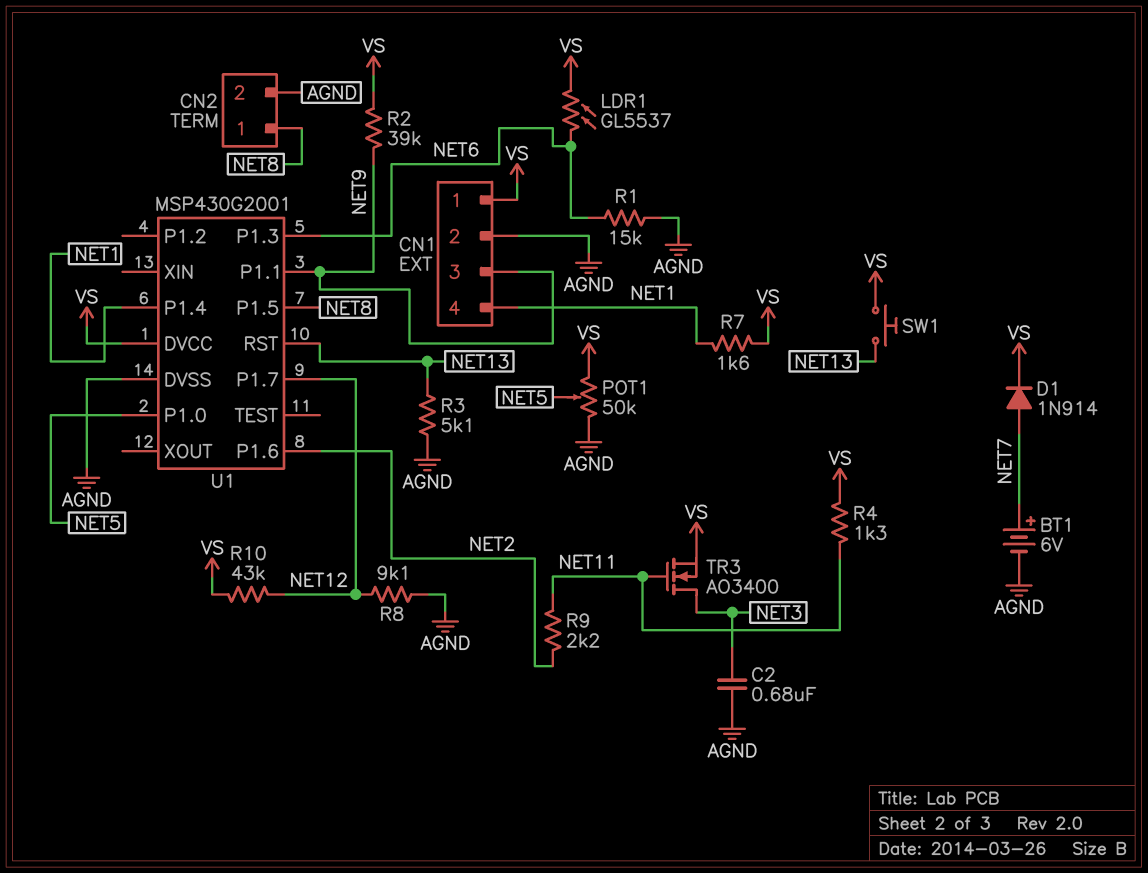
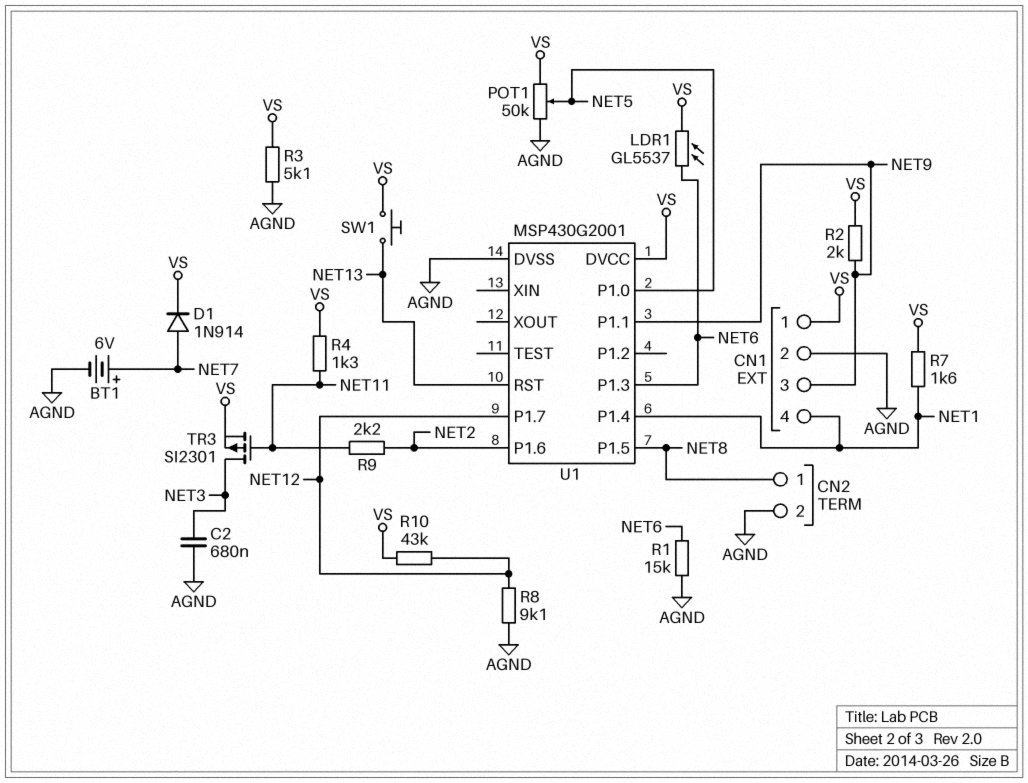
R2: 39k (NET9, VS) -> 2k (NET9, VS)
R3: 5.1k (AGND, NET13) -> 5.1k (AGND, VS)
TR3: NMOS AO3400 (G NET11, D NET3, S VS) -> PMOS SI2301 (G NET11, D NET3, S VS)

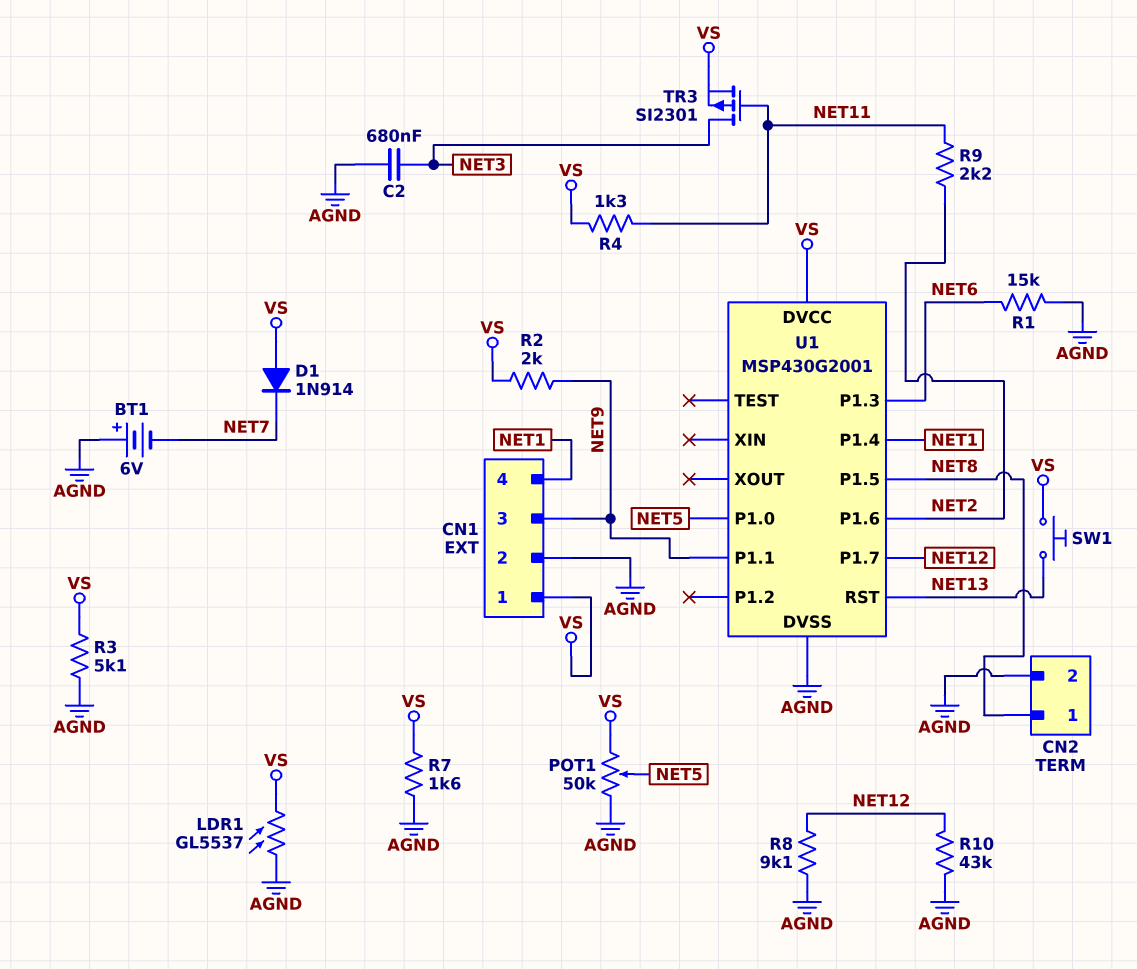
BT1: 6V (plus NET7, minus AGND) -> 6V (plus AGND, minus NET7)
D1: diode 1N914 (A NET7, K VS) -> diode 1N914 (A VS, K NET7)
LDR1: GL5537 (NET6, VS) -> GL5537 (AGND, VS)
R7: 1.6k (NET1, VS) -> 1.6k (AGND, VS)
R10: 43k (NET12, VS) -> 43k (AGND, NET12)

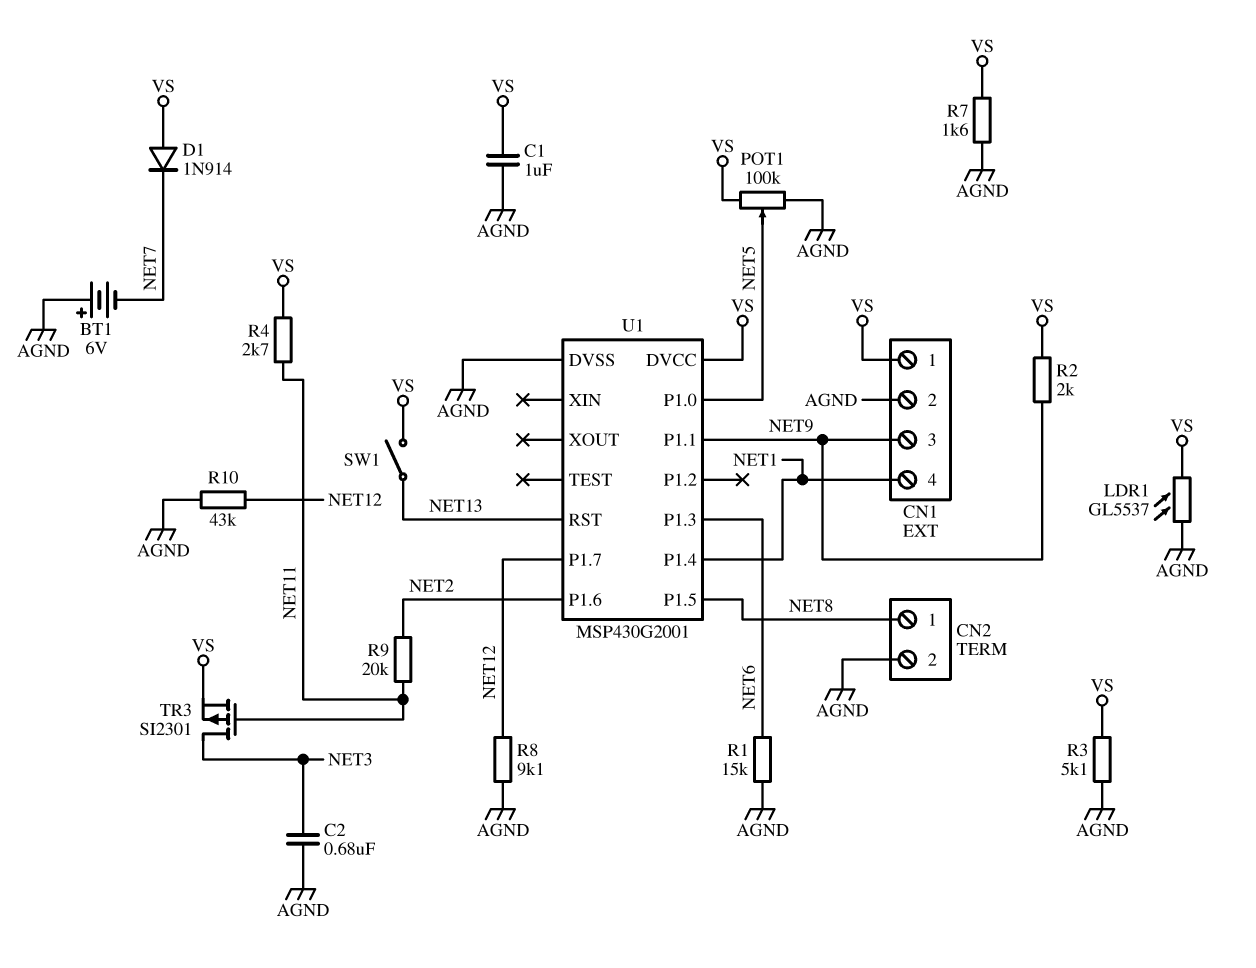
C1: none -> 1uF (AGND, VS)
POT1: 50k (AGND, VS, wiper NET5) -> 100k (AGND, VS, wiper NET5)
R4: 1.3k (NET11, VS) -> 2.7k (NET11, VS)
R9: 2.2k (NET2, NET11) -> 20k (NET2, NET11)
SW1: button (NET13, VS) -> switch (NET13, VS)

